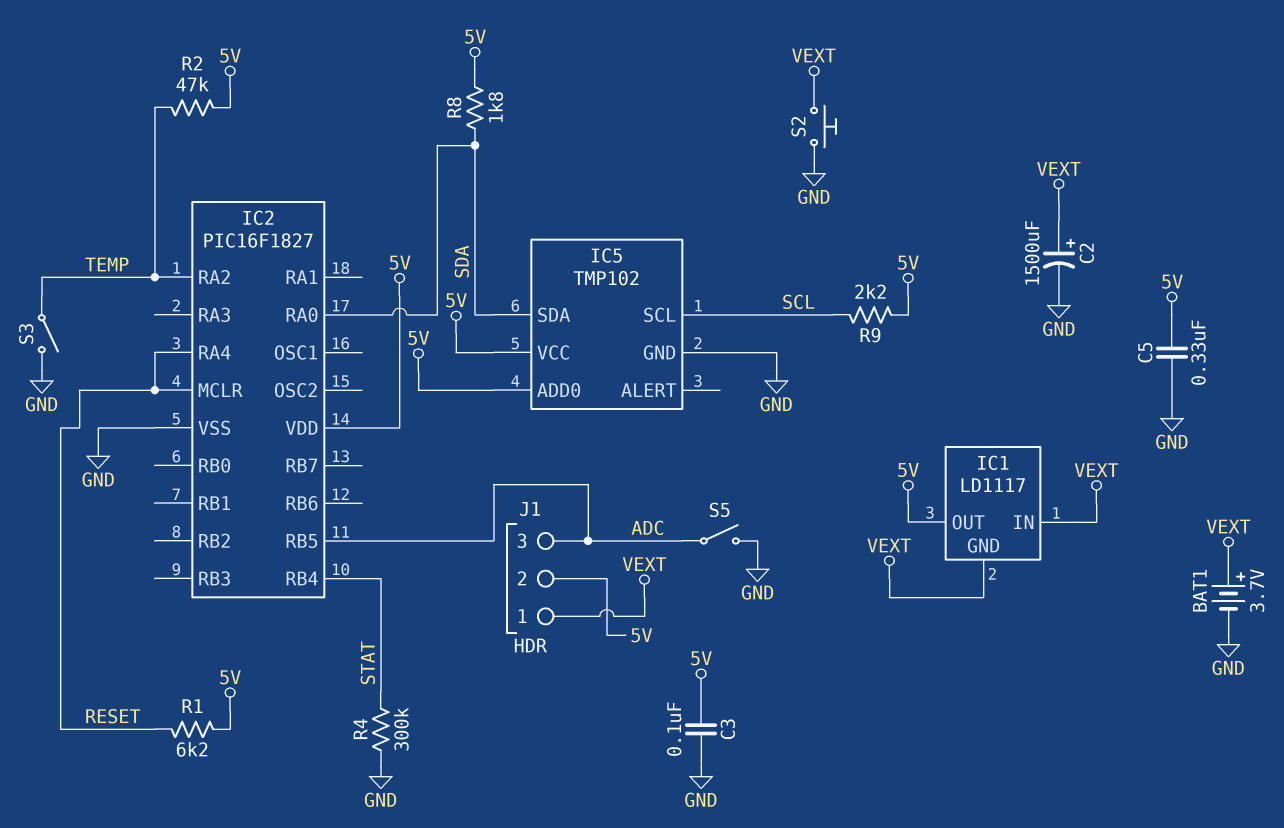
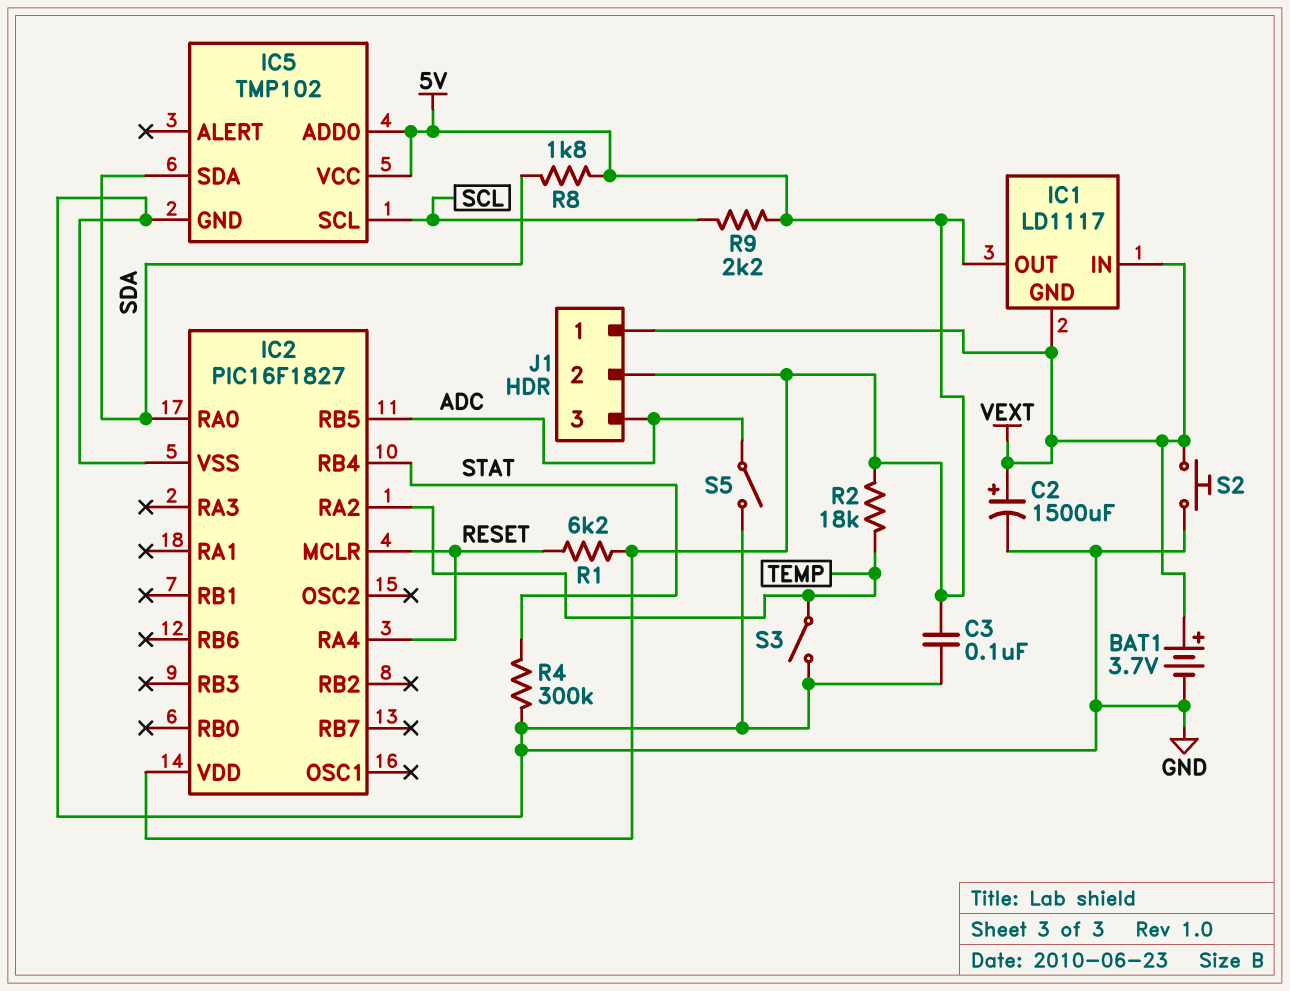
C5: 330nF (5V, GND) -> none
R2: 47k (5V, TEMP) -> 18k (5V, TEMP)

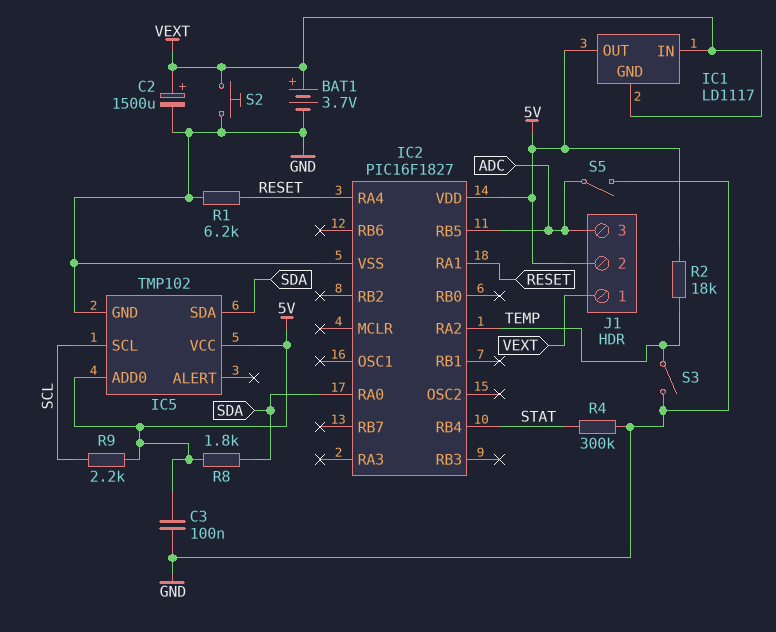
IC2 pin MCLR: RESET -> none
IC2 pin RA1: none -> RESET
R1: 6.2k (5V, RESET) -> 6.2k (GND, RESET)

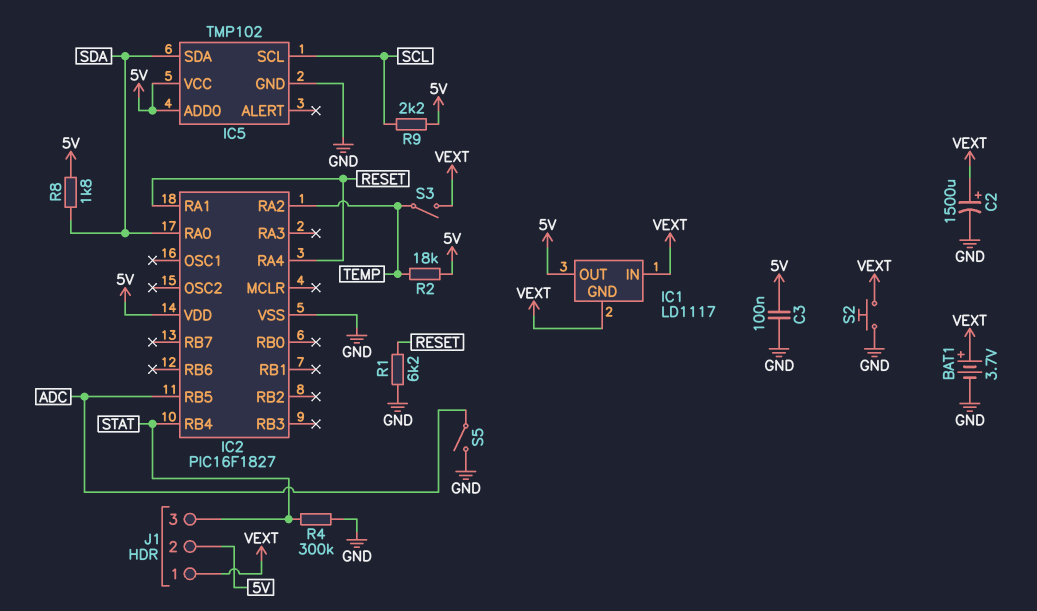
J1 pin 3: ADC -> STAT
S3: switch (GND, TEMP) -> switch (TEMP, VEXT)

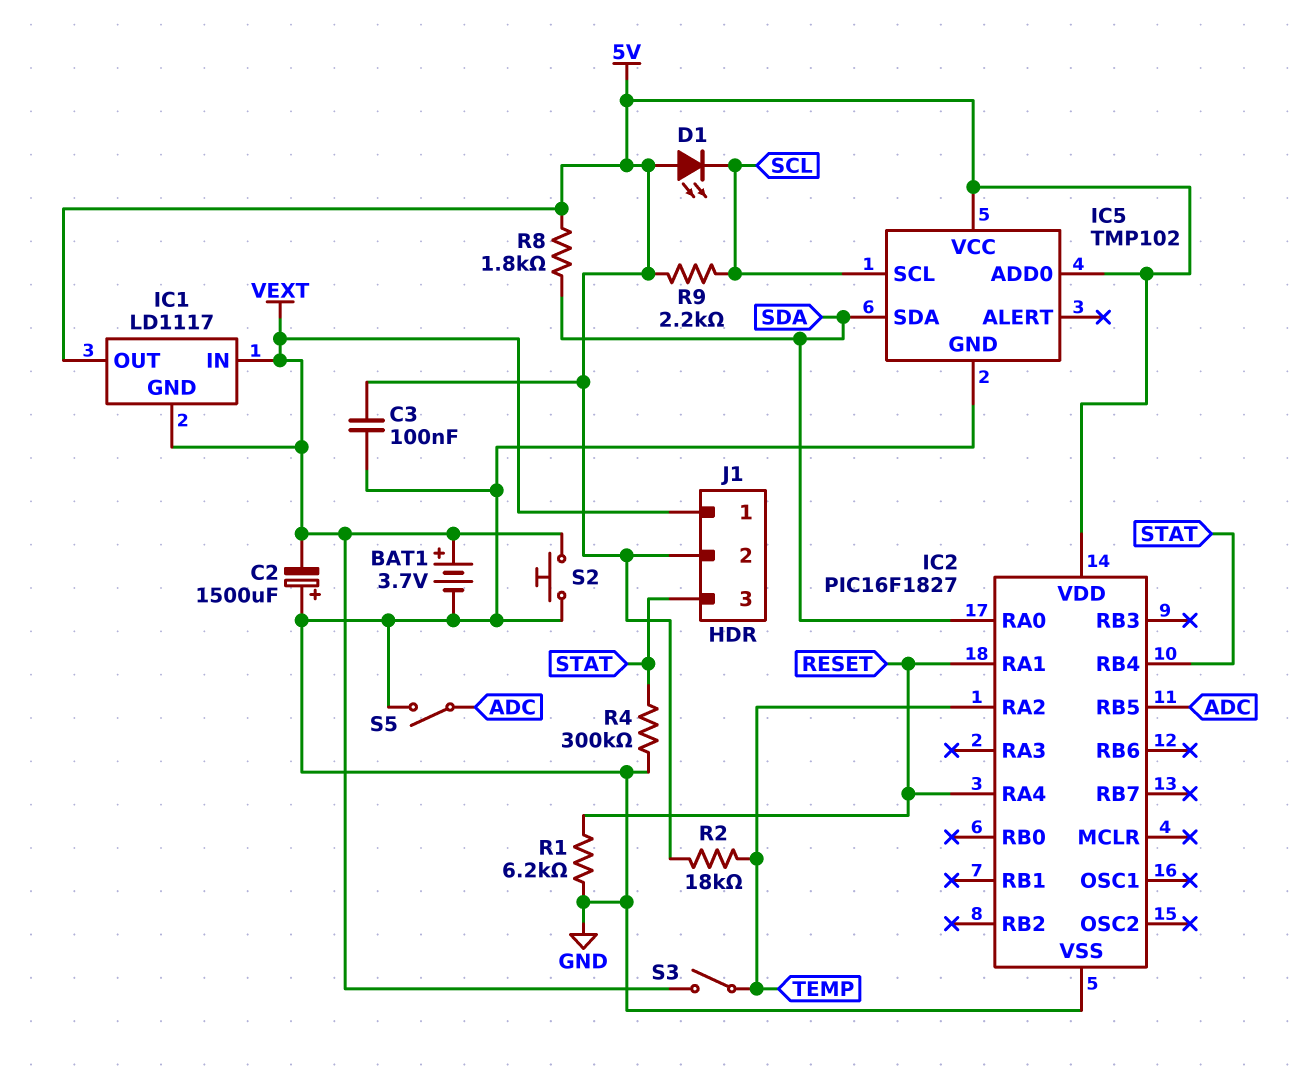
C2: 1500uF (plus VEXT, minus GND) -> 1500uF (plus GND, minus VEXT)
D1: none -> LED (A 5V, K SCL)

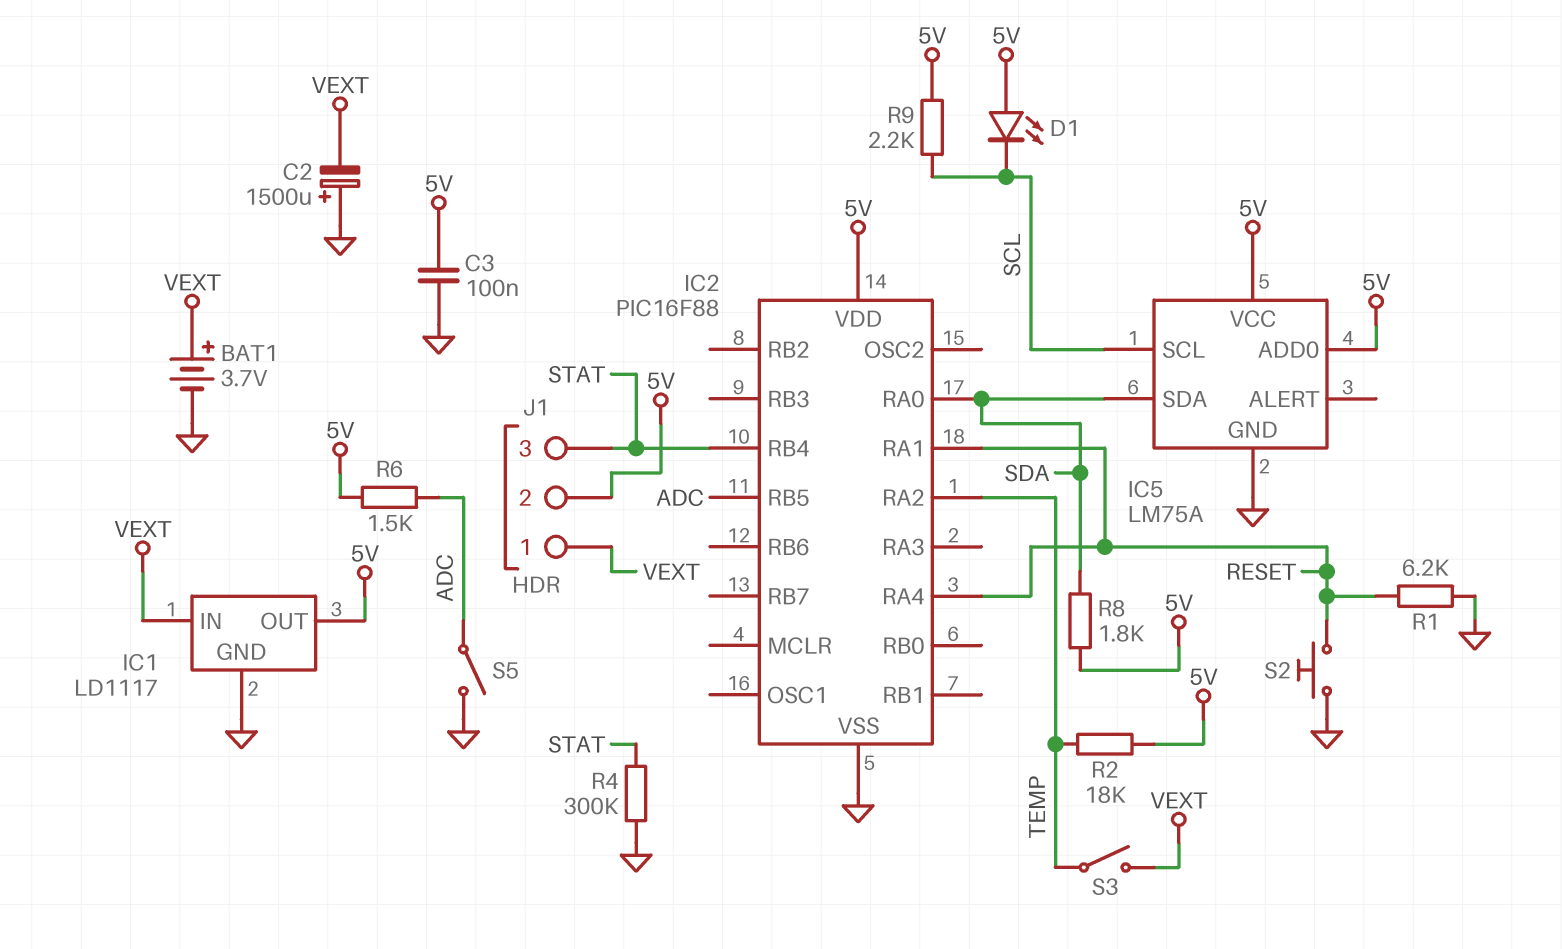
IC1 pin GND: VEXT -> GND
IC2: PIC16F1827 -> PIC16F88
IC5: TMP102 -> LM75A
R6: none -> 1.5k (5V, ADC)
S2: button (GND, VEXT) -> button (GND, RESET)

